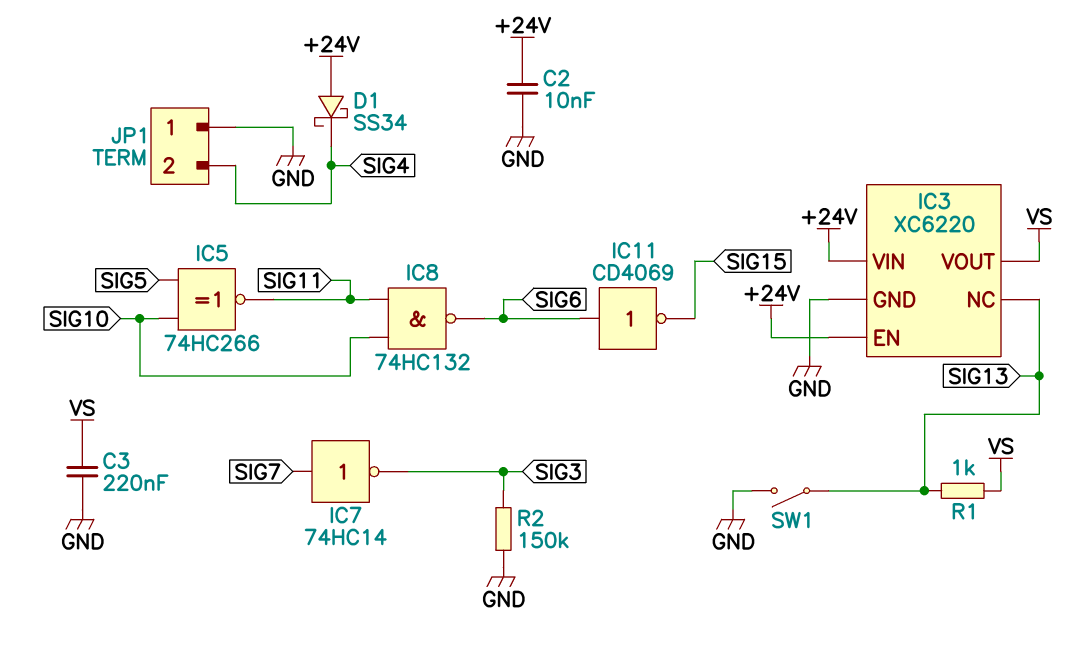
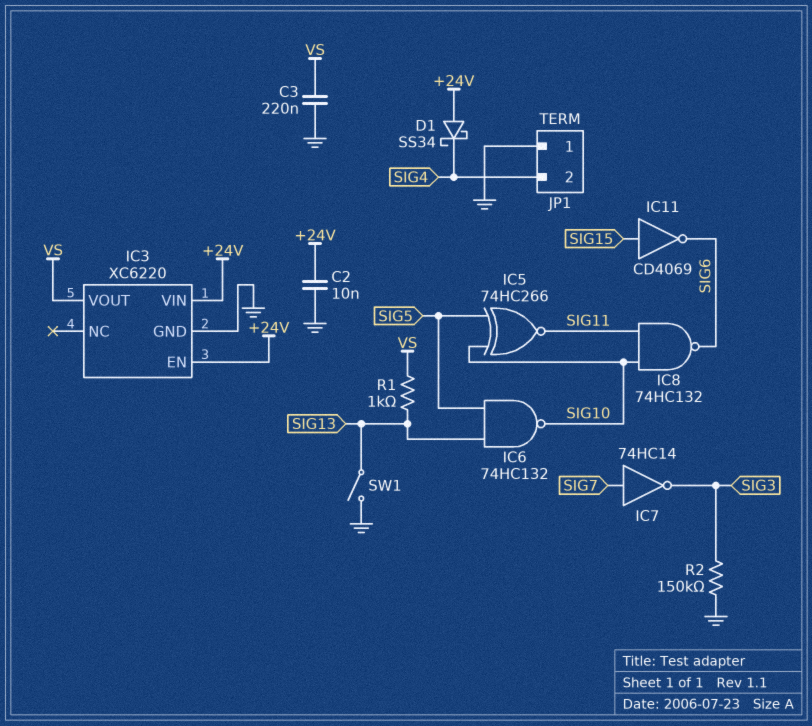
IC3 pin NC: SIG13 -> none
IC6: none -> NAND 74HC132 (in SIG5, in SIG13, out SIG10)
IC11: NOT CD4069 (in SIG6, out SIG15) -> NOT CD4069 (in SIG15, out SIG6)

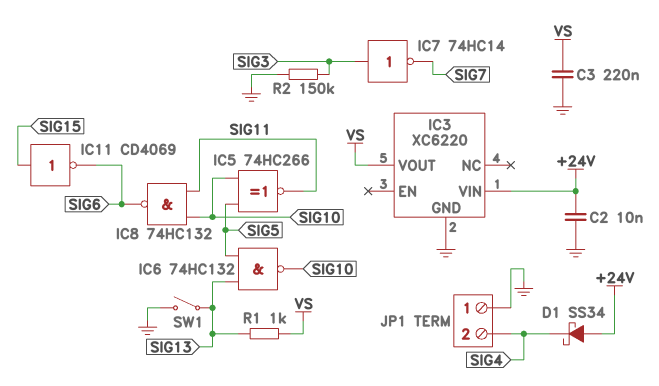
IC3 pin EN: +24V -> none
IC7: NOT 74HC14 (in SIG7, out SIG3) -> NOT 74HC14 (in SIG3, out SIG7)

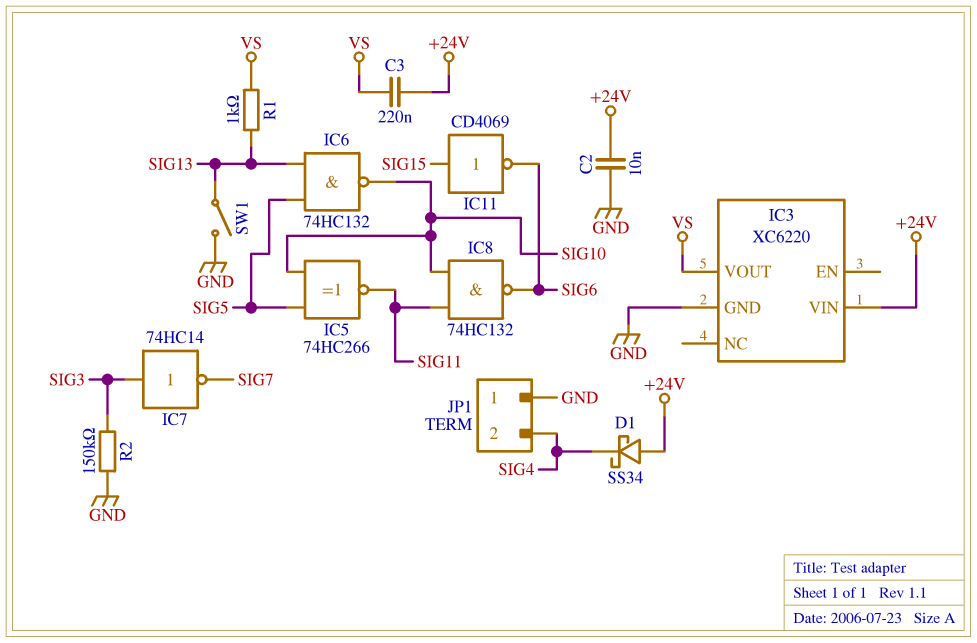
C3: 220nF (GND, VS) -> 220nF (+24V, VS)

